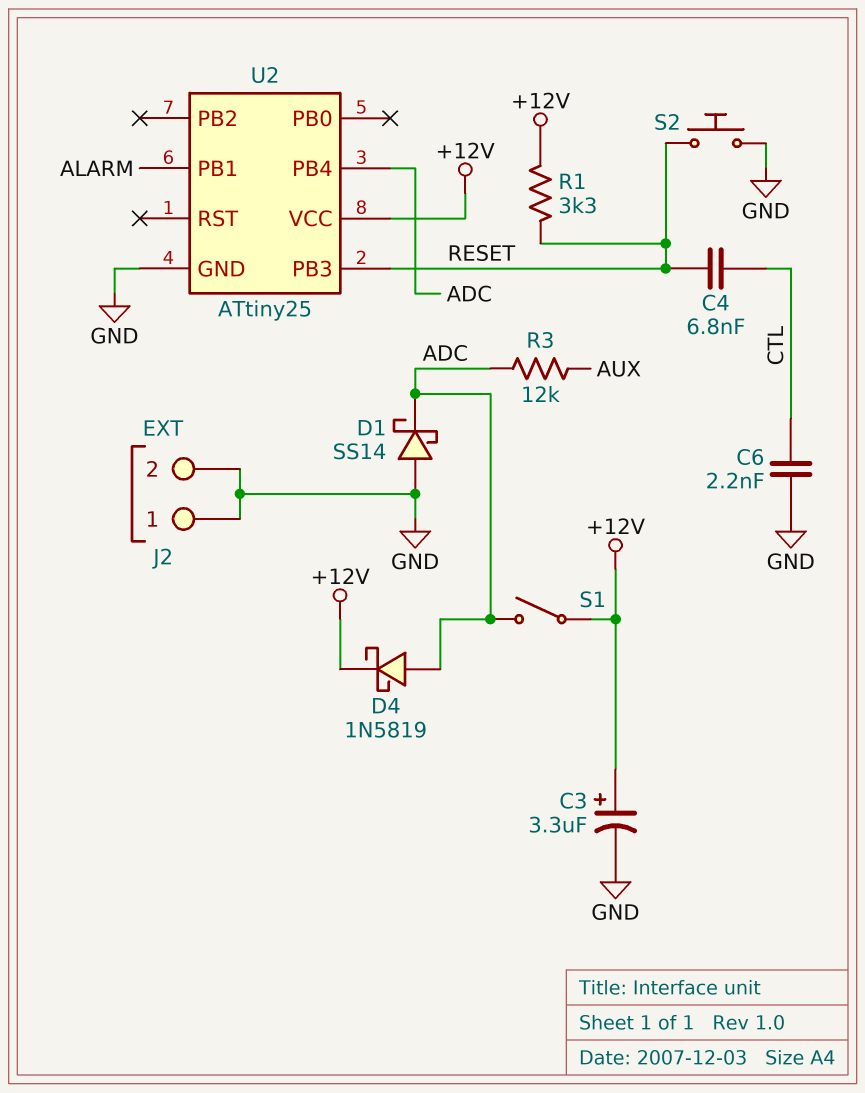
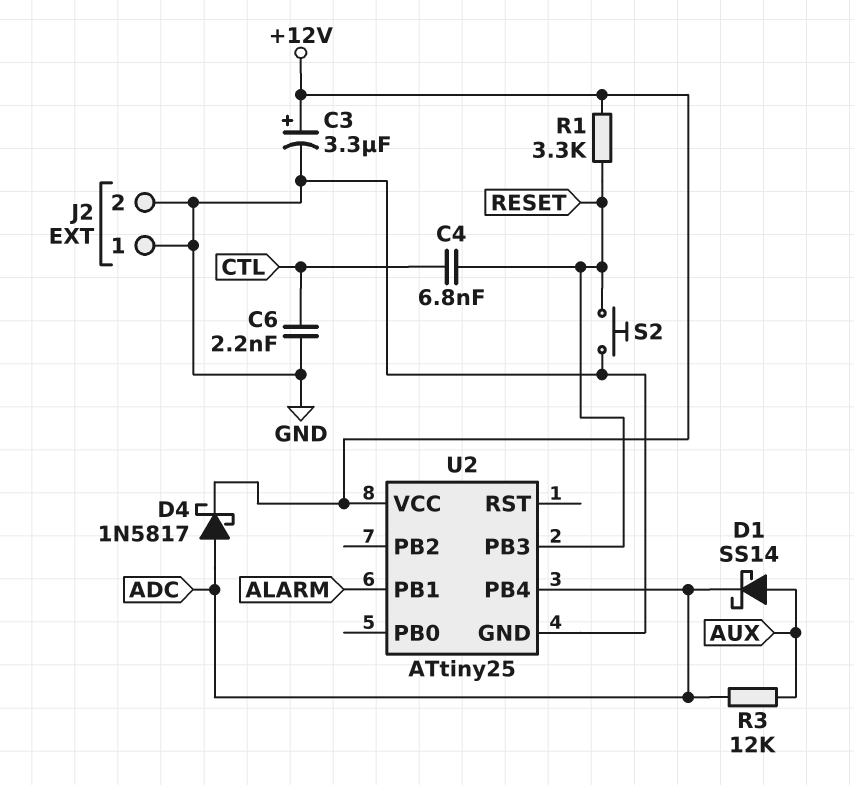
D1: schottky SS14 (A GND, K ADC) -> schottky SS14 (A AUX, K ADC)
D4: schottky 1N5819 (A ADC, K +12V) -> schottky 1N5817 (A ADC, K +12V)
S1: switch (+12V, ADC) -> none

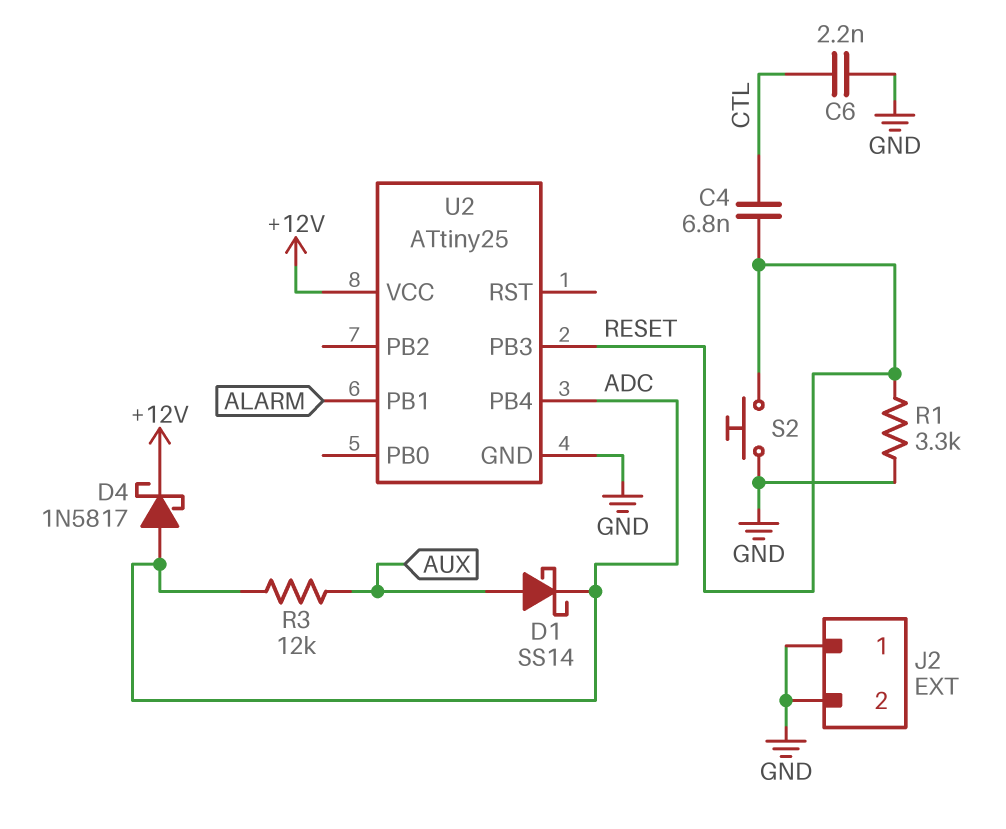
C3: 3.3uF (plus +12V, minus GND) -> none
R1: 3.3k (+12V, RESET) -> 3.3k (GND, RESET)

